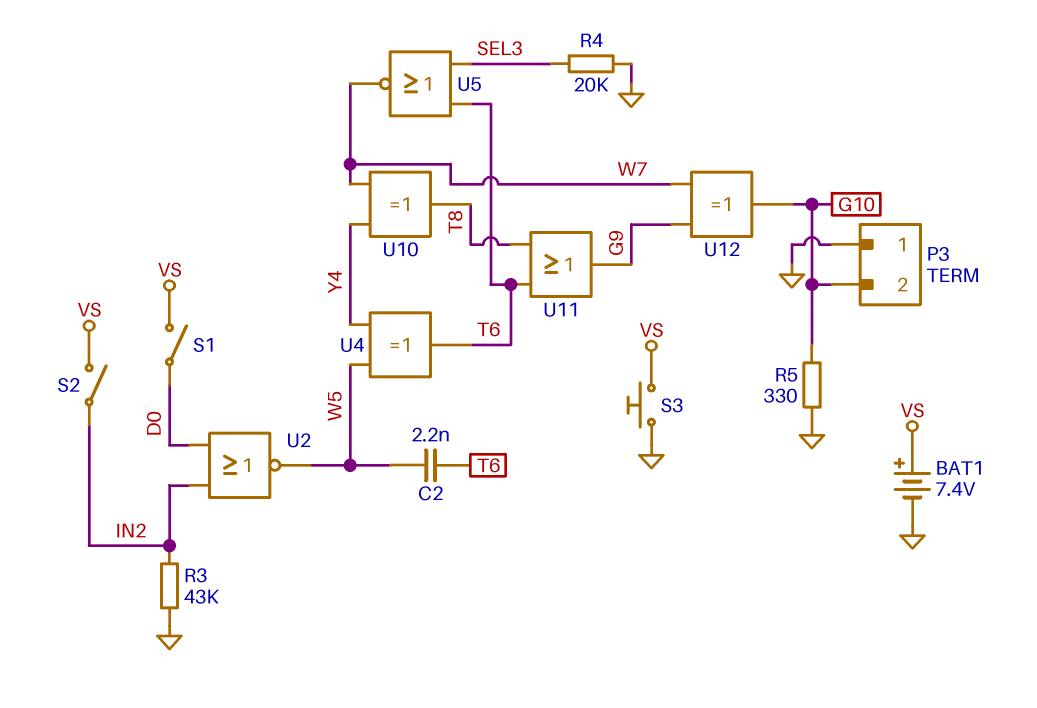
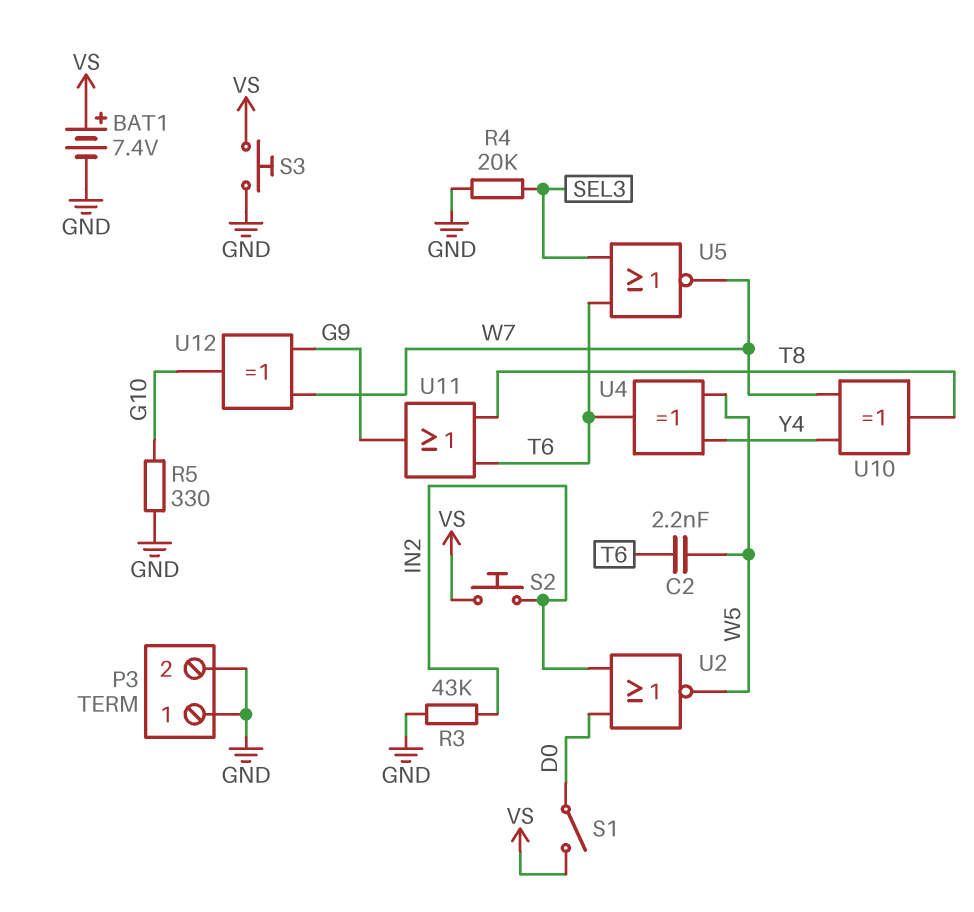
P3 pin 2: G10 -> GND
S2: switch (IN2, VS) -> button (IN2, VS)

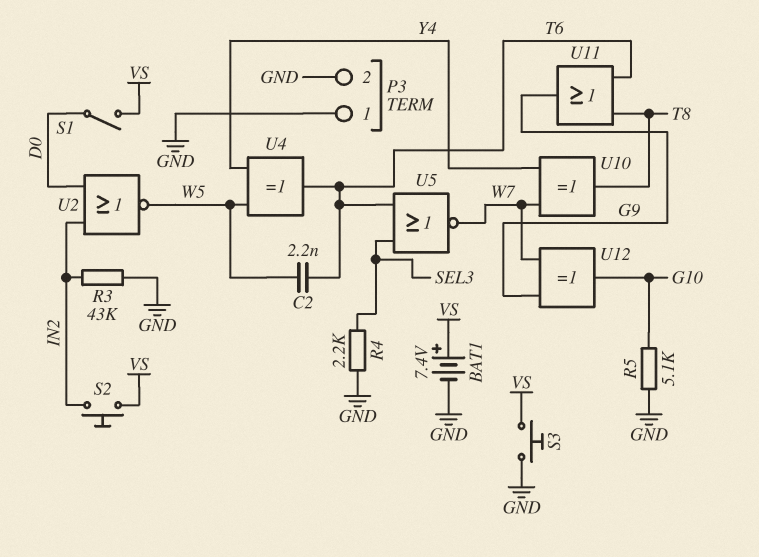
R4: 20k (GND, SEL3) -> 2.2k (GND, SEL3)
R5: 330 (G10, GND) -> 5.1k (G10, GND)

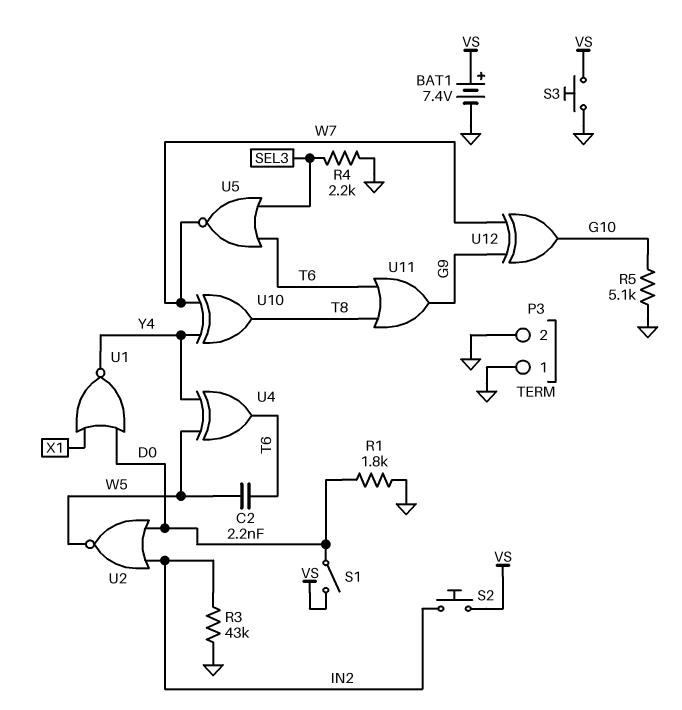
R1: none -> 1.8k (D0, GND)
U1: none -> NOR (in D0, in X1, out Y4)

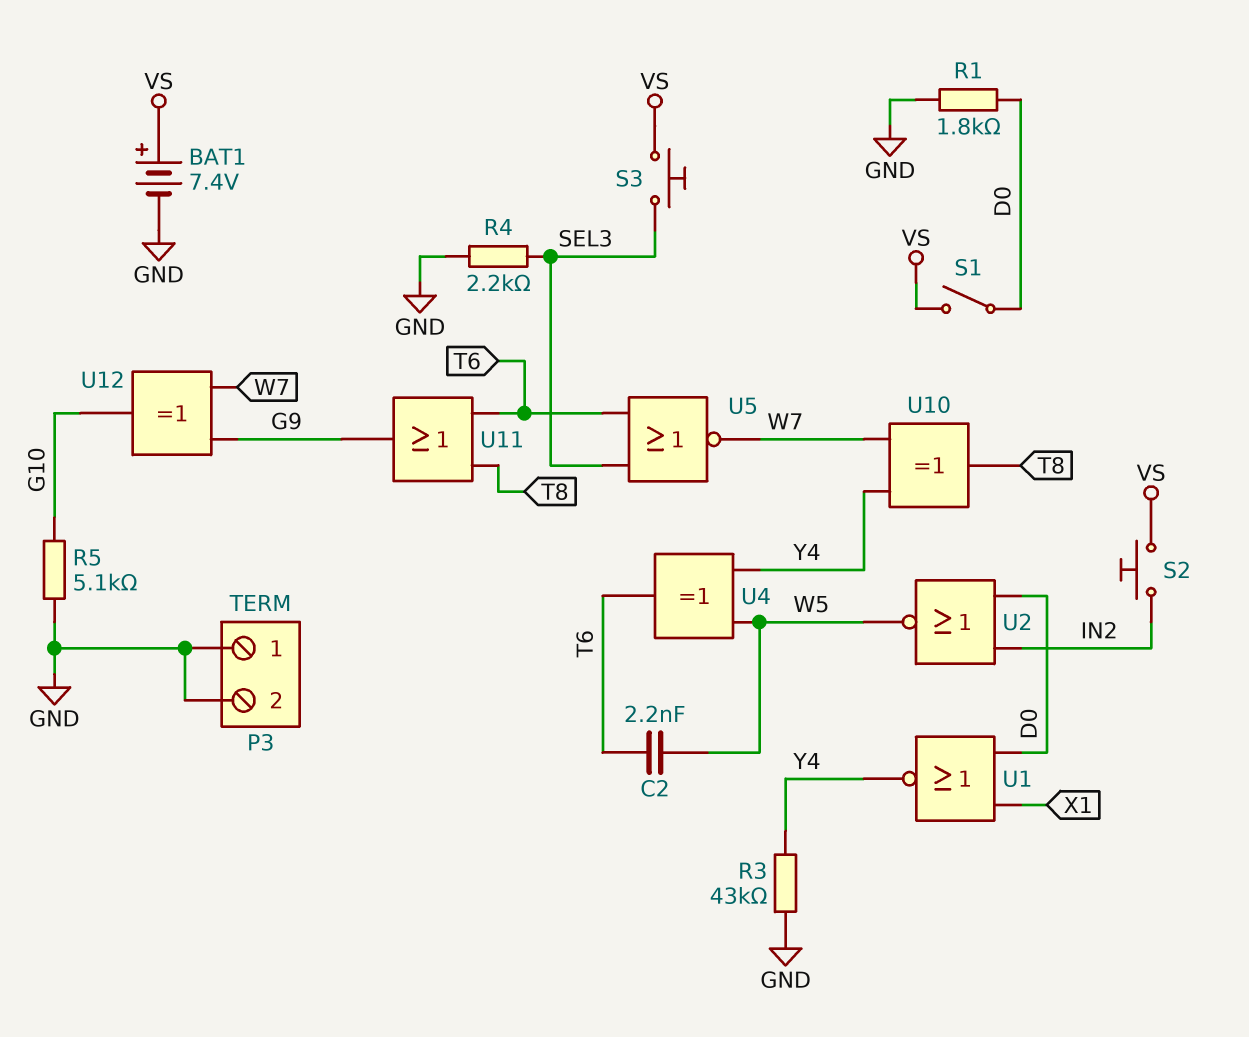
R3: 43k (GND, IN2) -> 43k (GND, Y4)
S3: button (GND, VS) -> button (SEL3, VS)

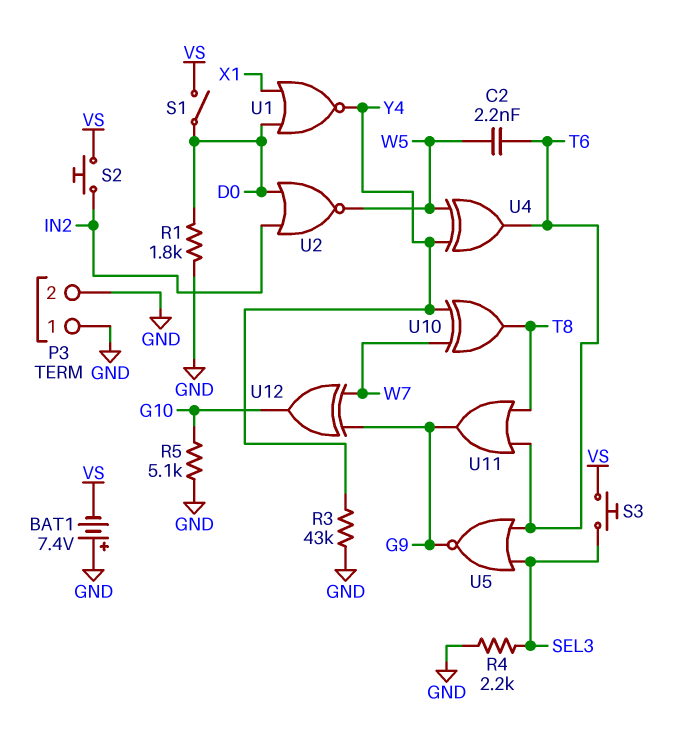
BAT1: 7.4V (plus VS, minus GND) -> 7.4V (plus GND, minus VS)
U5: NOR (in SEL3, in T6, out W7) -> NOR (in SEL3, in T6, out G9)

